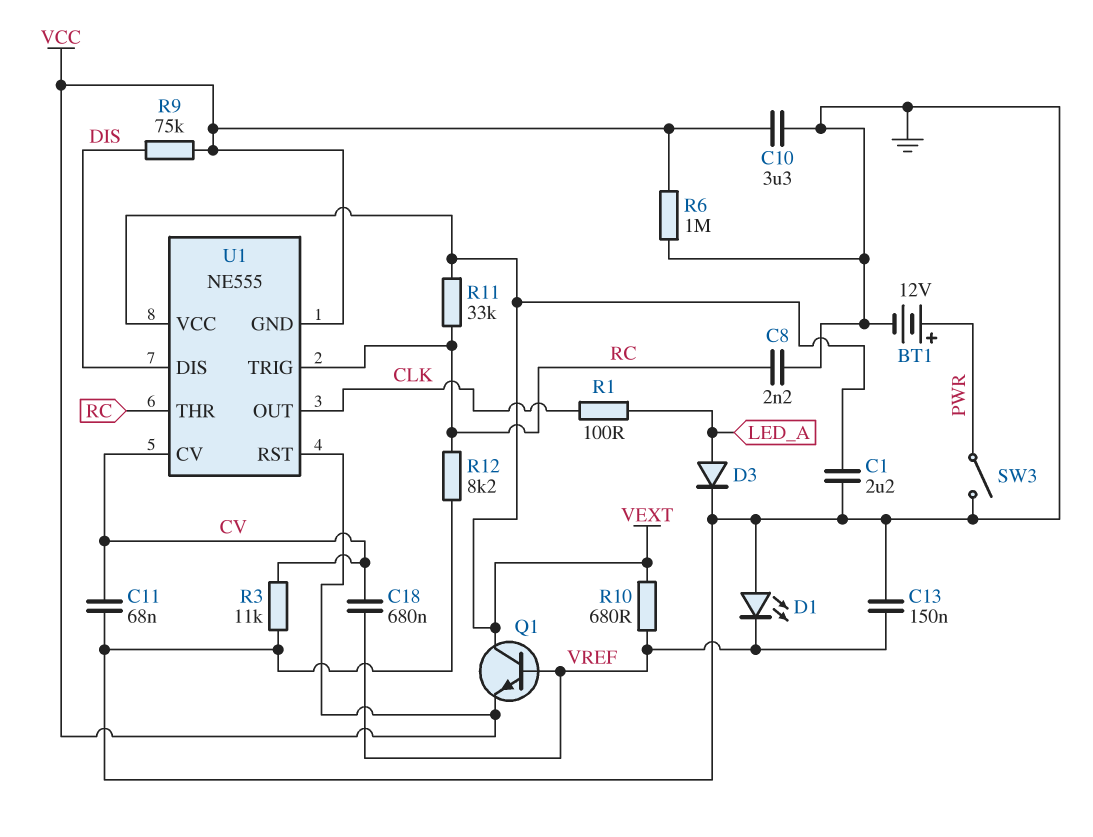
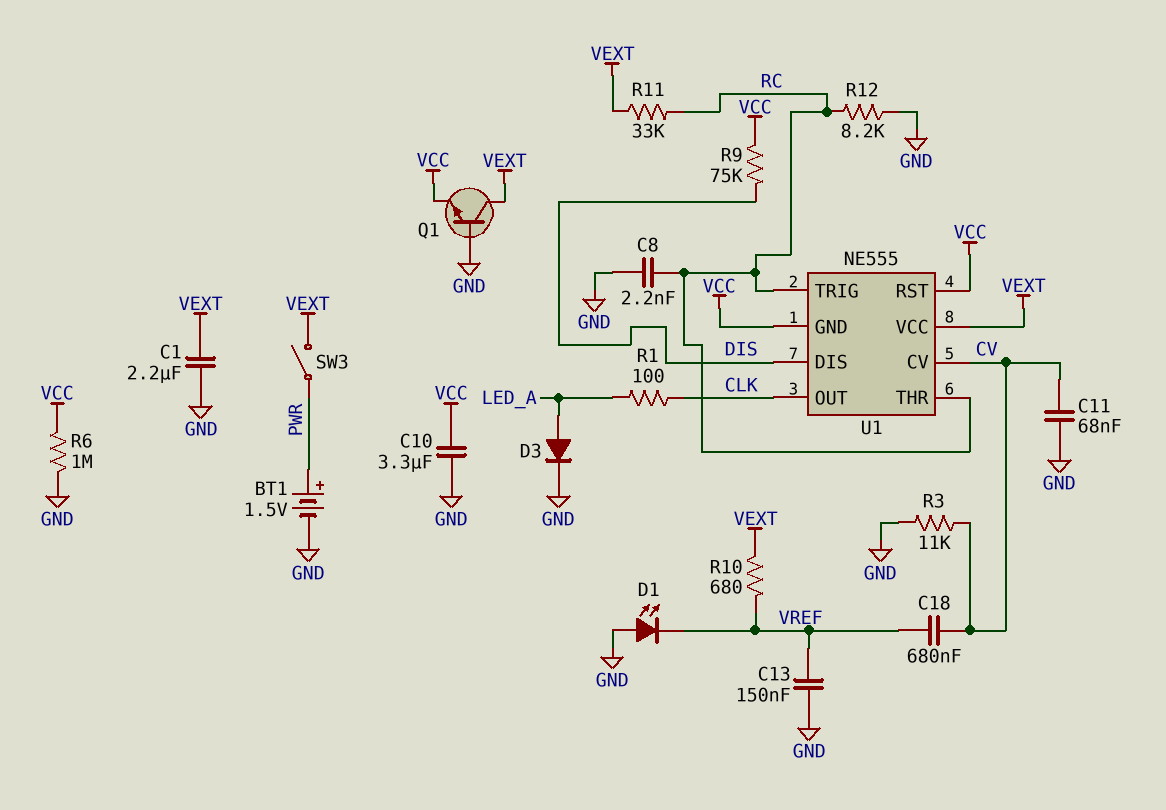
BT1: 12V (plus PWR, minus GND) -> 1.5V (plus PWR, minus GND)
Q1: NPN (B VREF, C VEXT, E VCC) -> NPN (B GND, C VEXT, E VCC)
SW3: switch (GND, PWR) -> switch (PWR, VEXT)

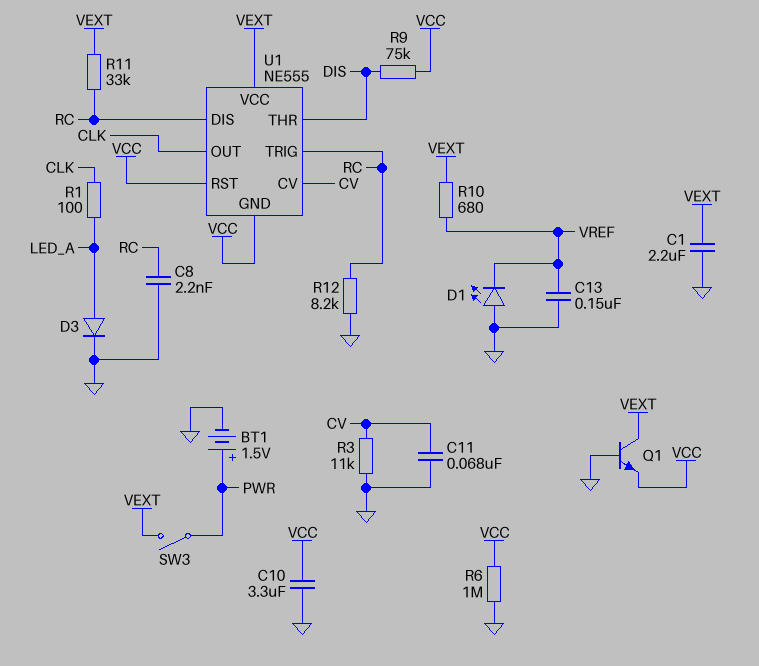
C18: 680nF (CV, VREF) -> none
U1 pin DIS: DIS -> RC
U1 pin THR: RC -> DIS

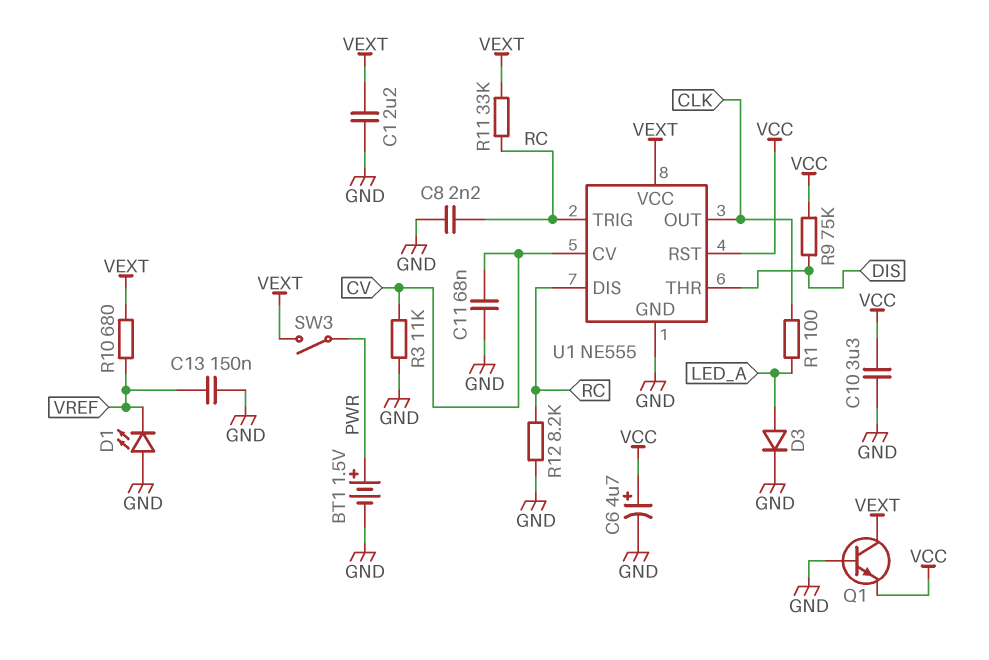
C6: none -> 4.7uF (plus VCC, minus GND)
R6: 1M (GND, VCC) -> none
U1 pin GND: VCC -> GND

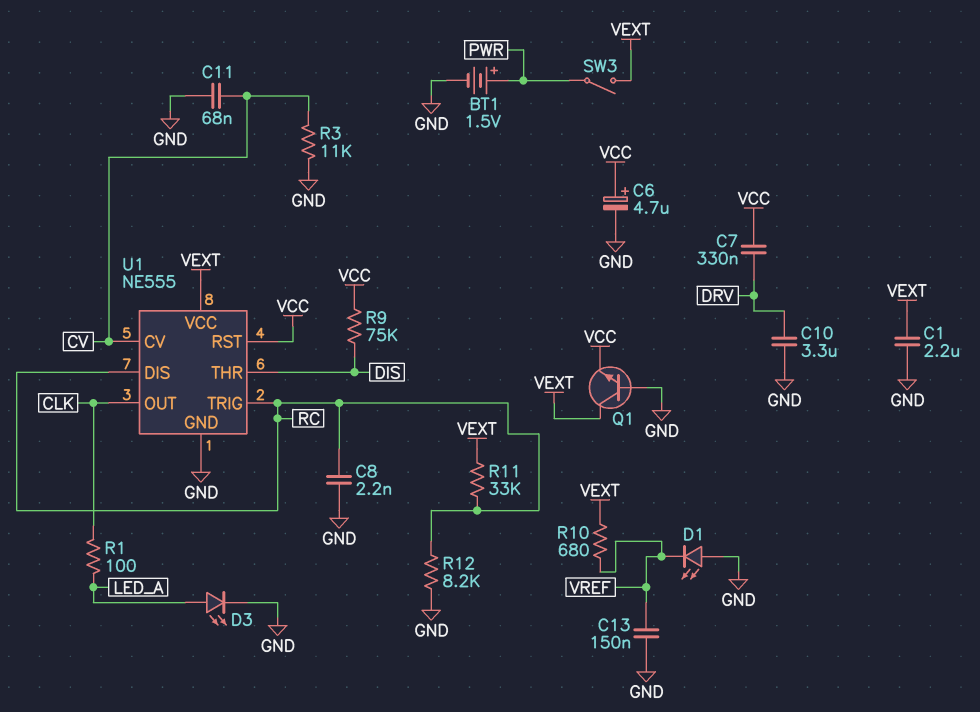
C7: none -> 330nF (DRV, VCC)
C10: 3.3uF (GND, VCC) -> 3.3uF (DRV, GND)
D3: diode (A LED_A, K GND) -> LED (A LED_A, K GND)

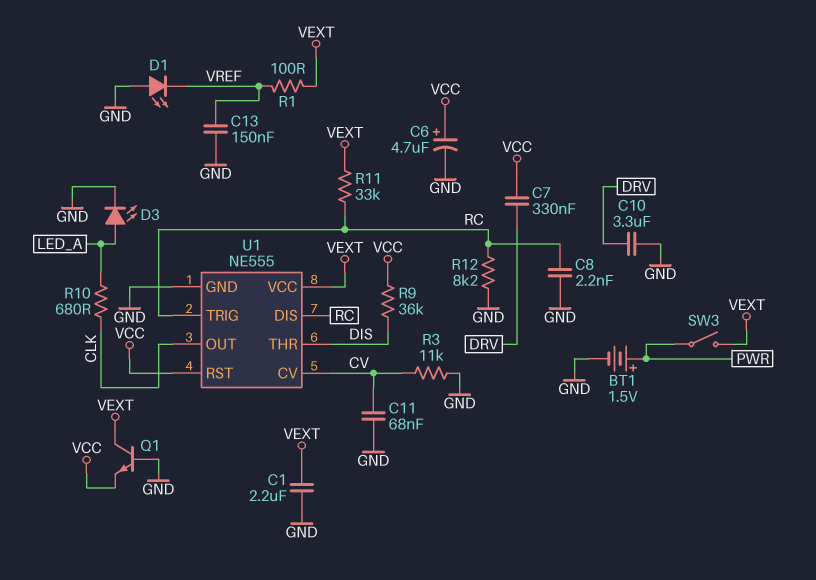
R1: 100 (CLK, LED_A) -> 100 (VEXT, VREF)
R9: 75k (DIS, VCC) -> 36k (DIS, VCC)
R10: 680 (VEXT, VREF) -> 680 (CLK, LED_A)

